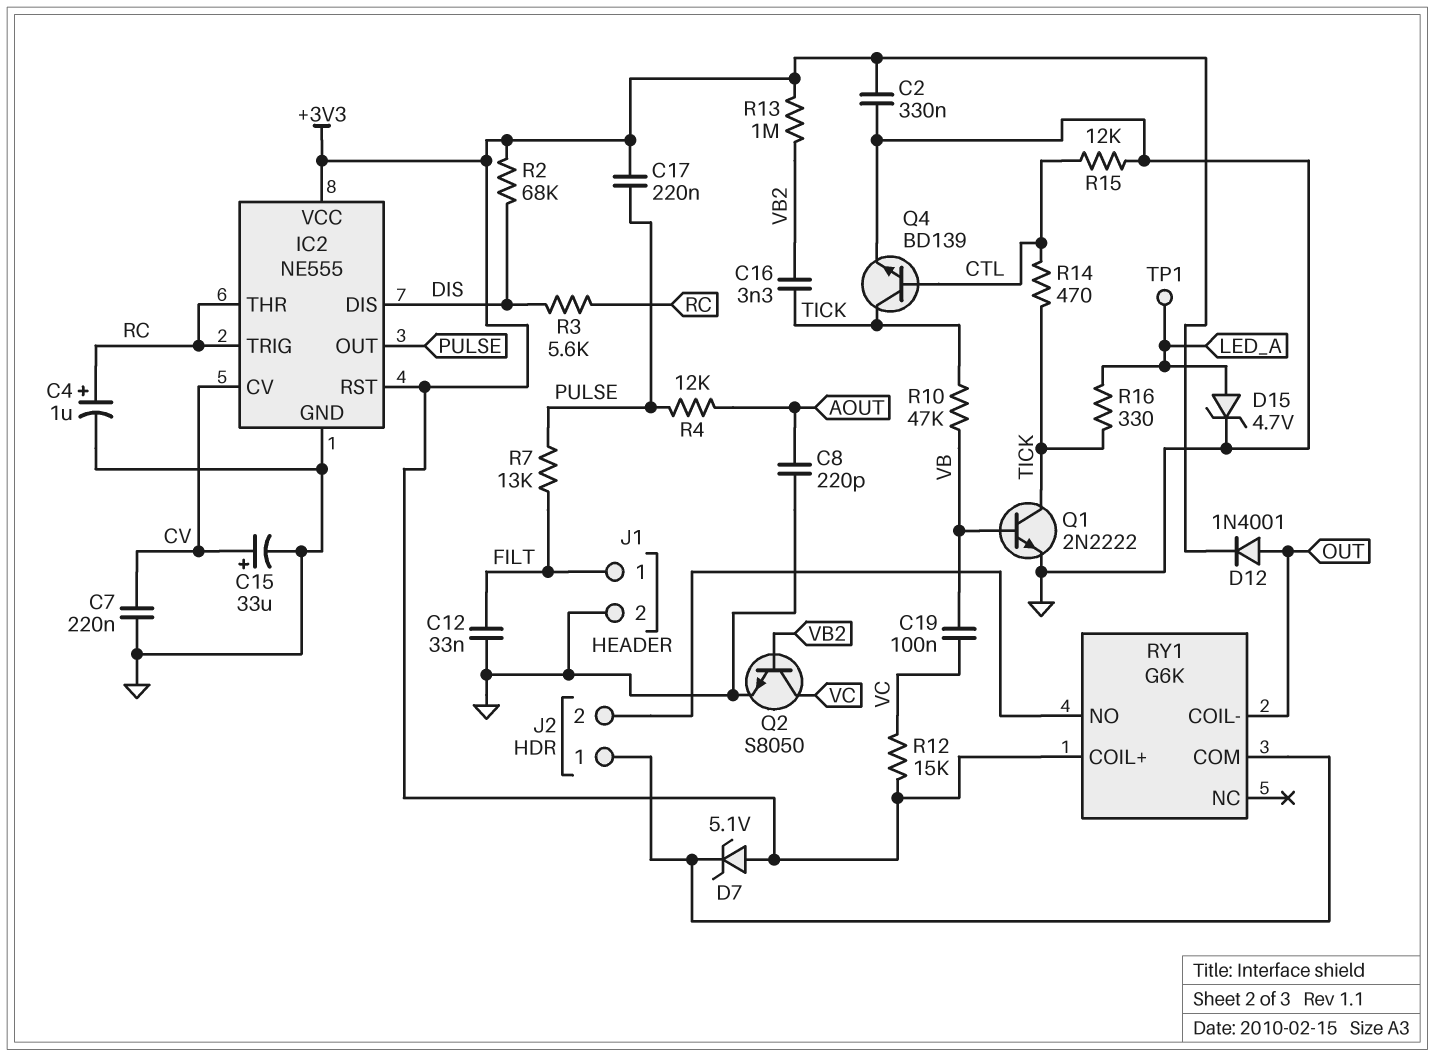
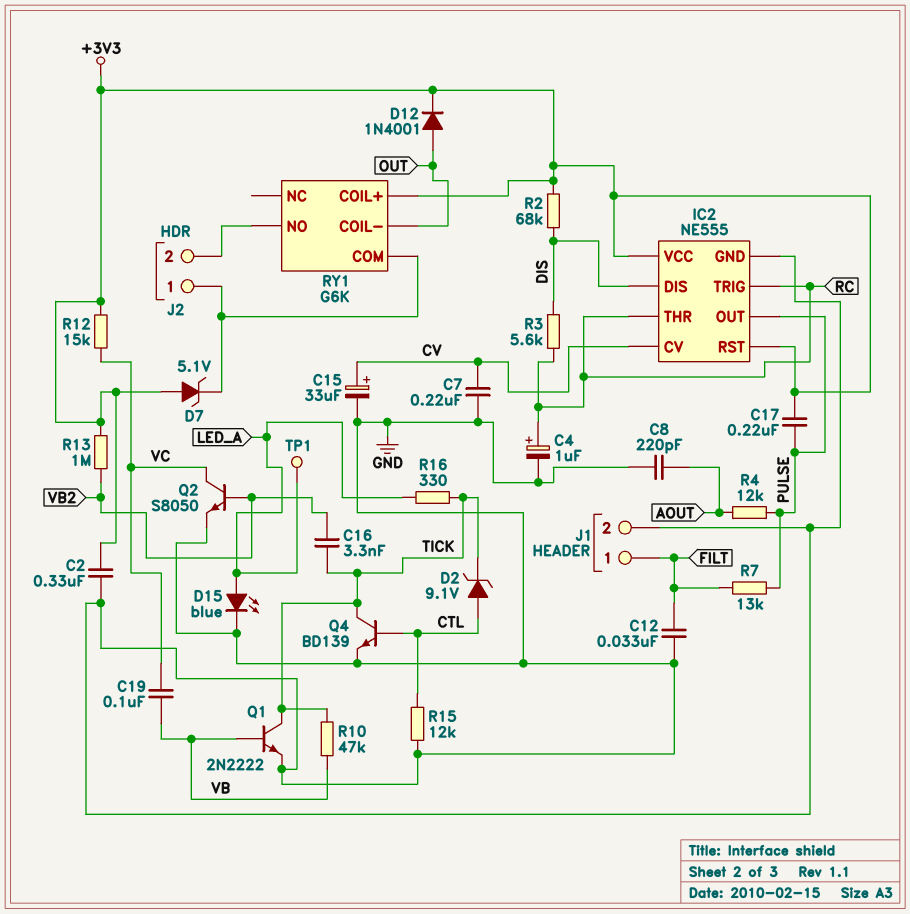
D2: none -> zener 9.1V (A CTL, K TICK)
D15: zener 4.7V (A LED_A, K GND) -> LED blue (A LED_A, K GND)
R14: 470 (CTL, TICK) -> none

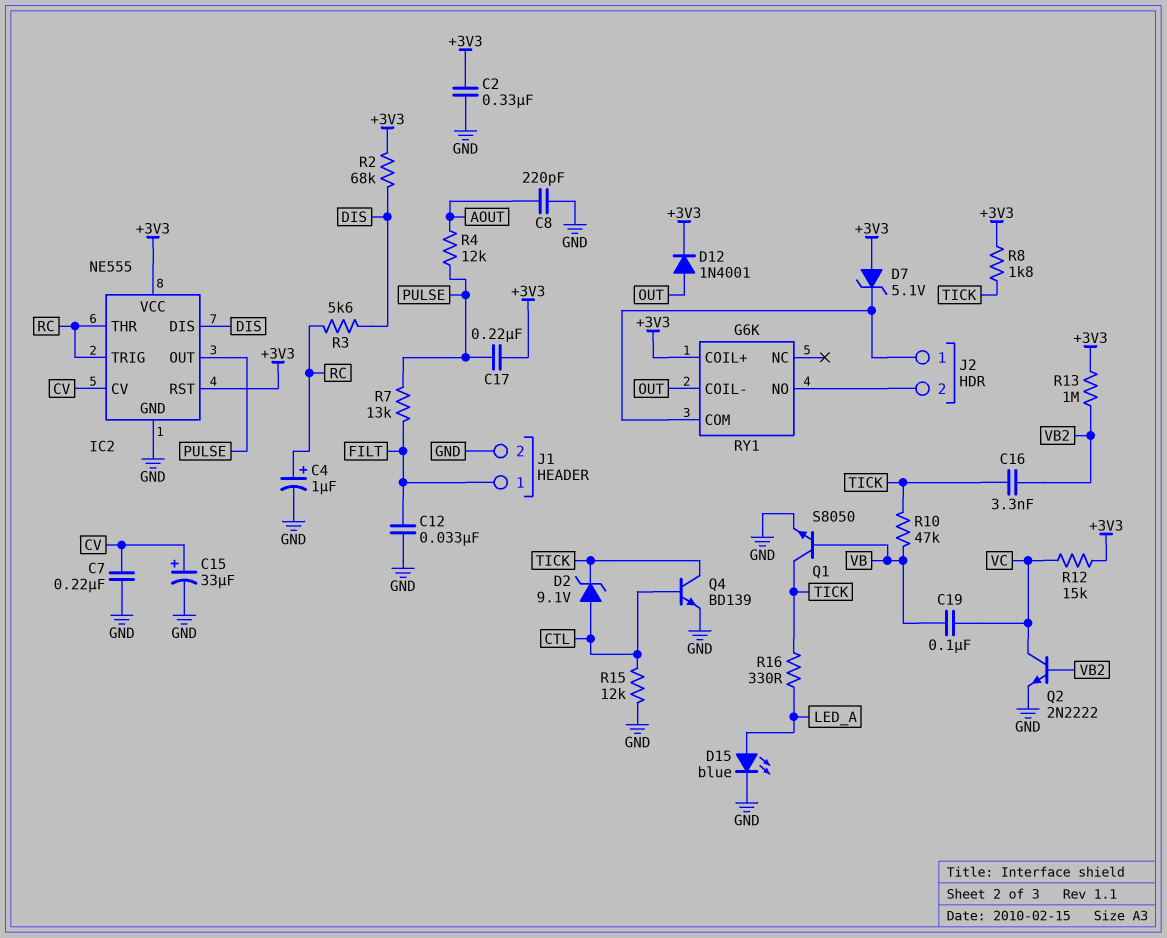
Q1: NPN 2N2222 (B VB, C TICK, E GND) -> NPN S8050 (B VB, C TICK, E GND)
Q2: NPN S8050 (B VB2, C VC, E GND) -> NPN 2N2222 (B VB2, C VC, E GND)
R8: none -> 1.8k (+3V3, TICK)
TP1: test point (LED_A) -> none

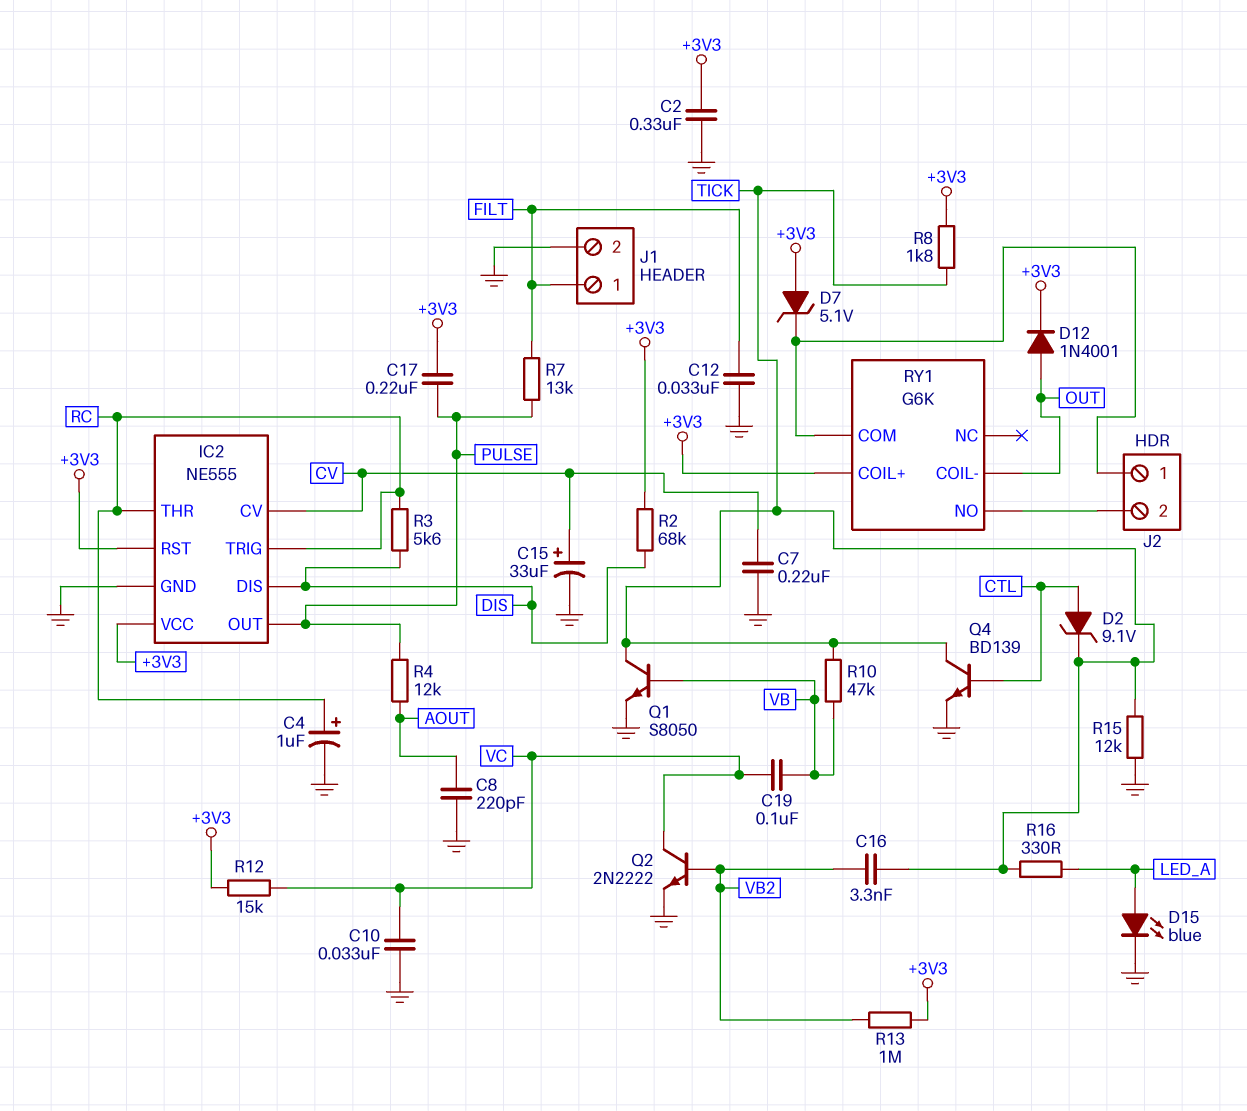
C10: none -> 33nF (GND, VC)
R15: 12k (CTL, GND) -> 12k (GND, TICK)

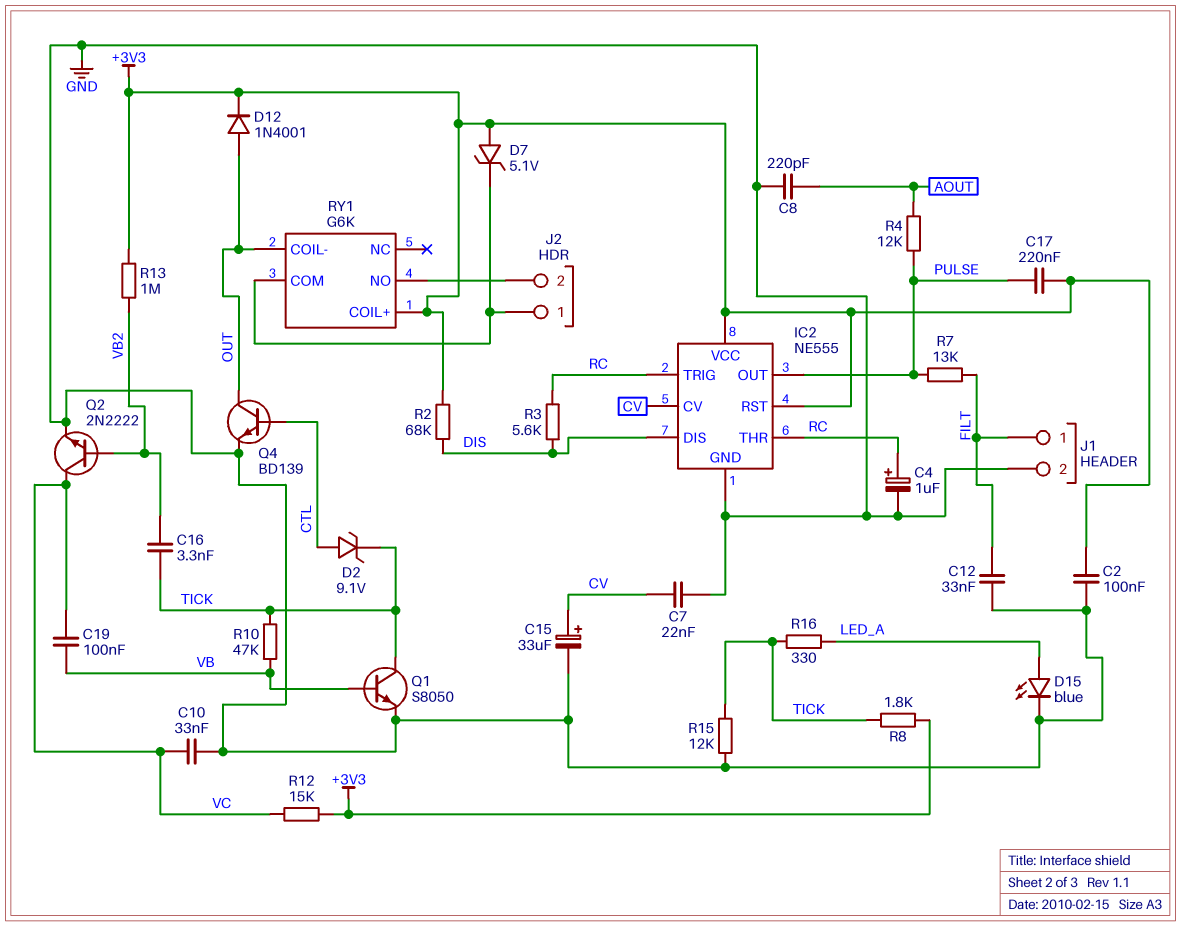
C2: 330nF (+3V3, GND) -> 100nF (+3V3, GND)
C7: 220nF (CV, GND) -> 22nF (CV, GND)
Q4: NPN BD139 (B CTL, C TICK, E GND) -> NPN BD139 (B CTL, C OUT, E GND)

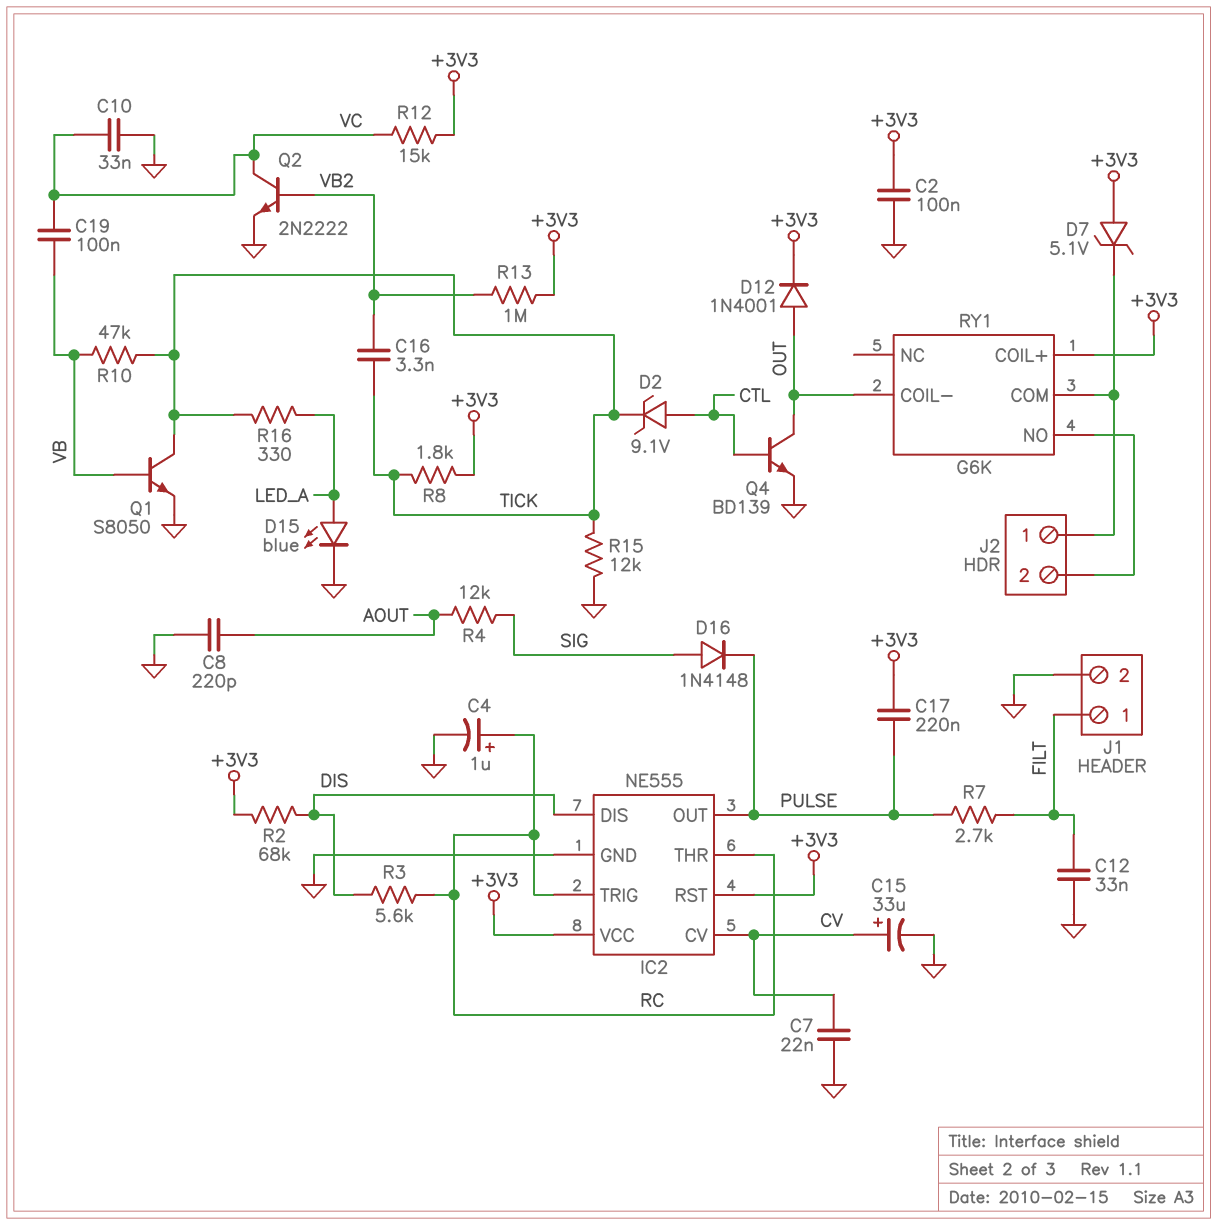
D16: none -> diode 1N4148 (A SIG, K PULSE)
R4: 12k (AOUT, PULSE) -> 12k (AOUT, SIG)
R7: 13k (FILT, PULSE) -> 2.7k (FILT, PULSE)

